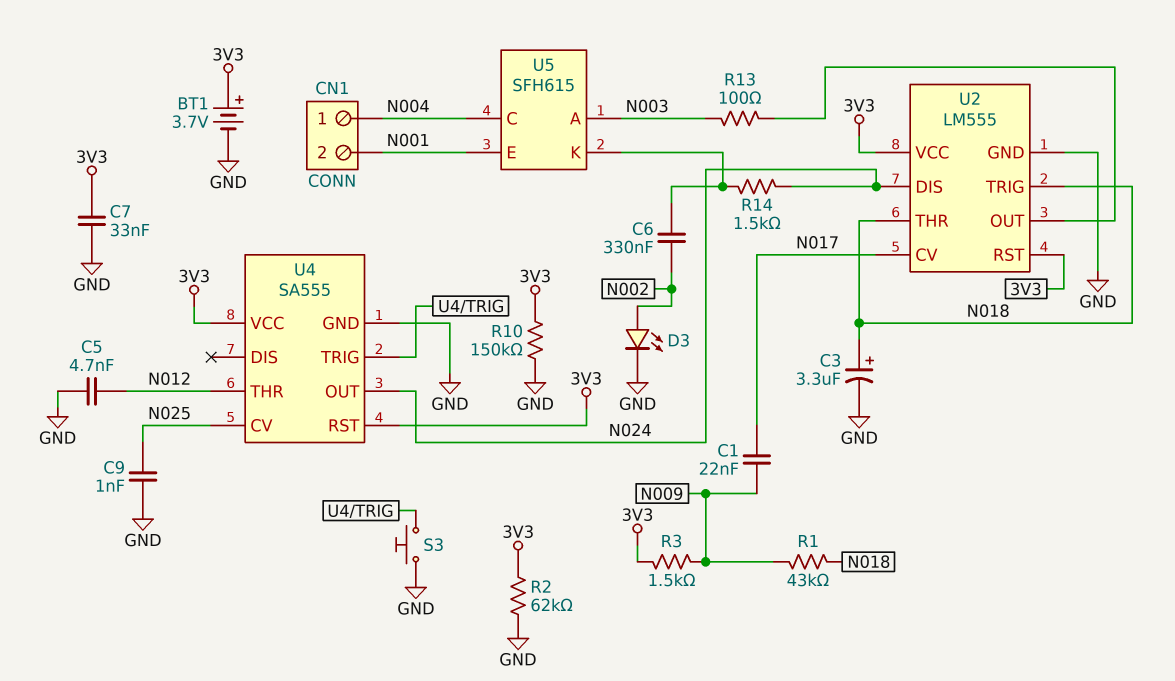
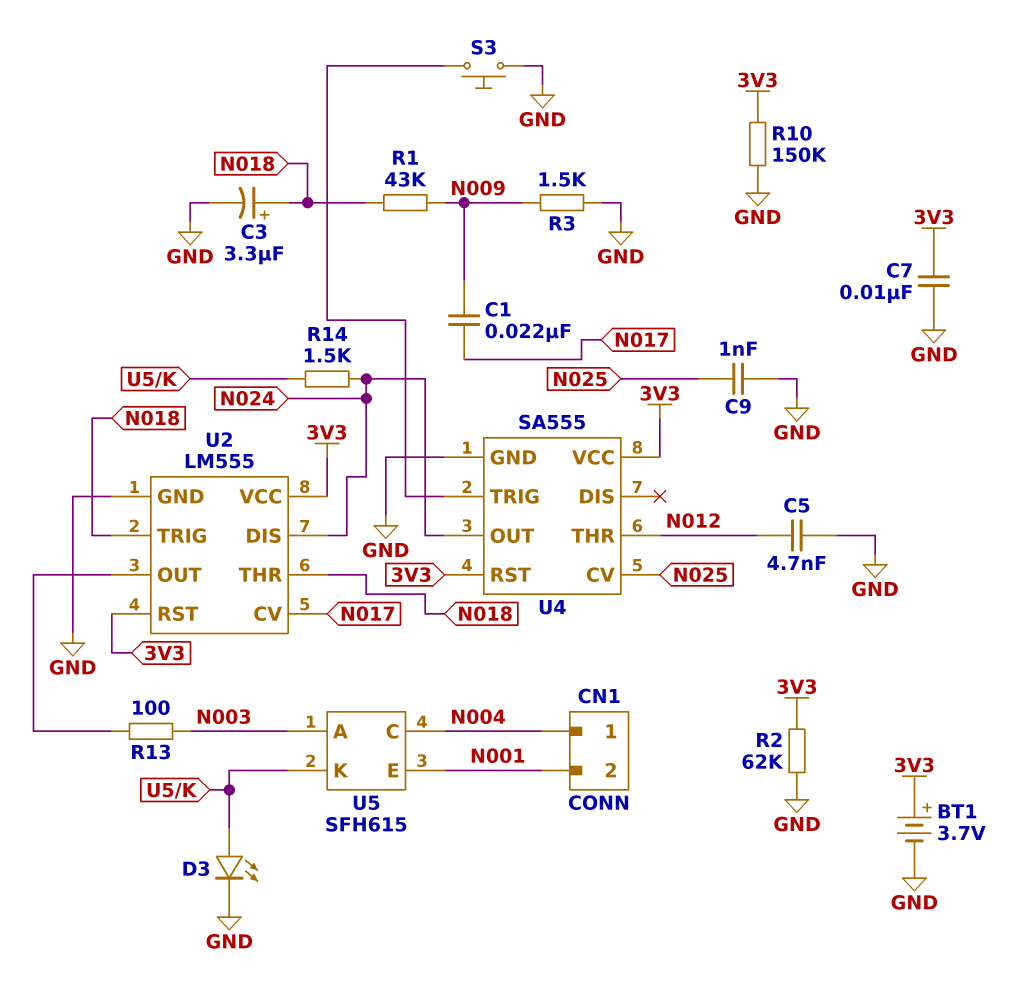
C6: 330nF (N002, U5/K) -> none
C7: 33nF (3V3, GND) -> 10nF (3V3, GND)
D3: LED (A N002, K GND) -> LED (A U5/K, K GND)
R3: 1.5k (3V3, N009) -> 1.5k (GND, N009)

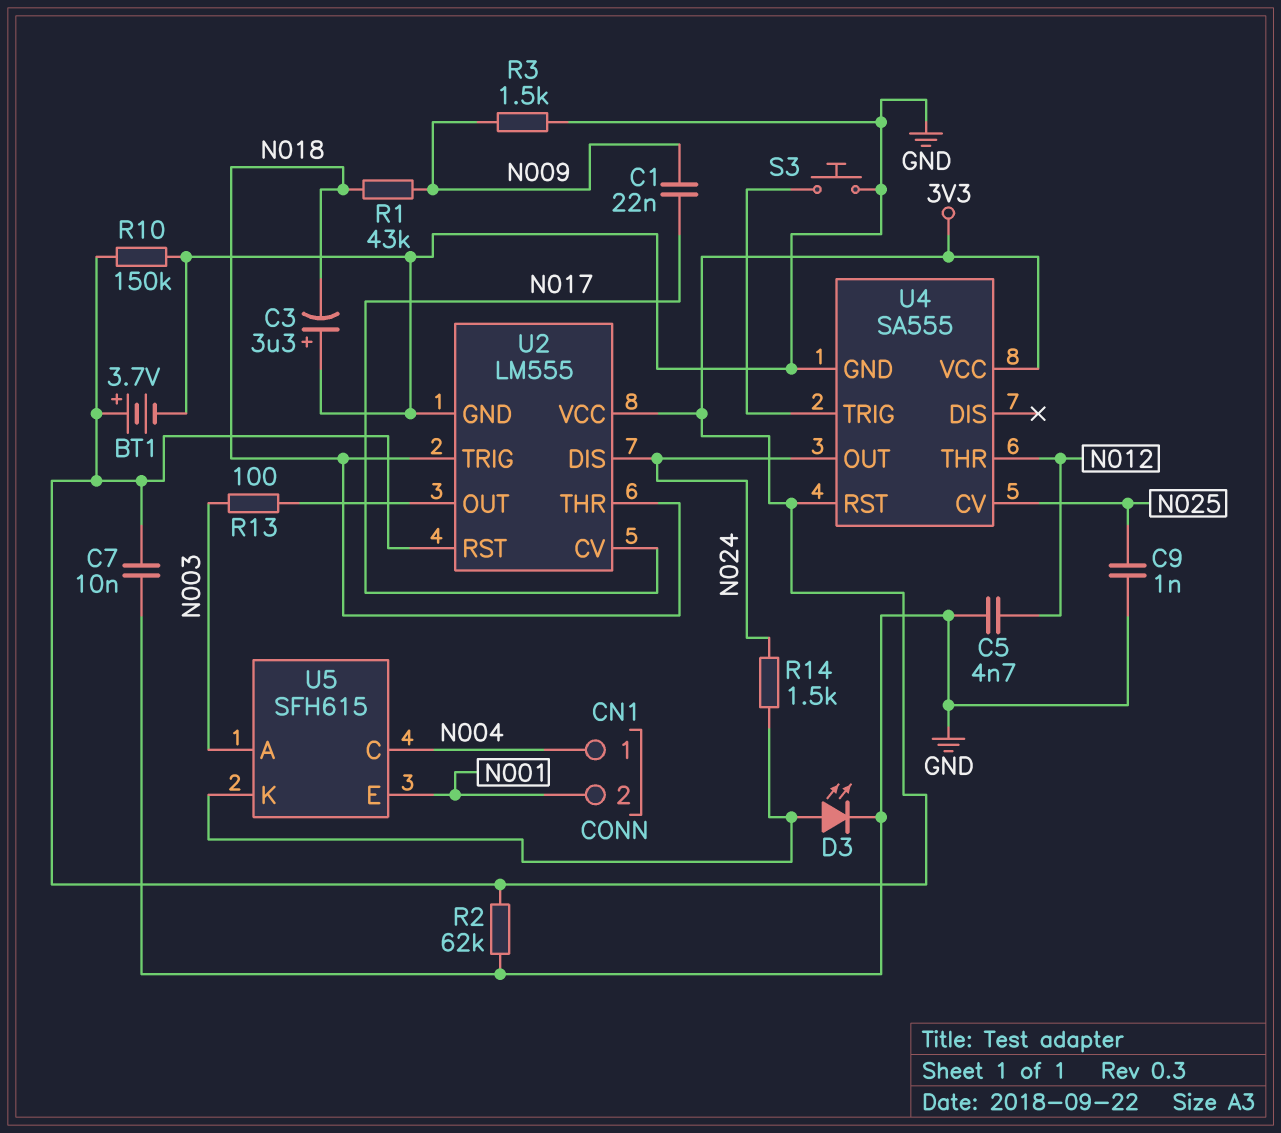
C3: 3.3uF (plus N018, minus GND) -> 3.3uF (plus GND, minus N018)

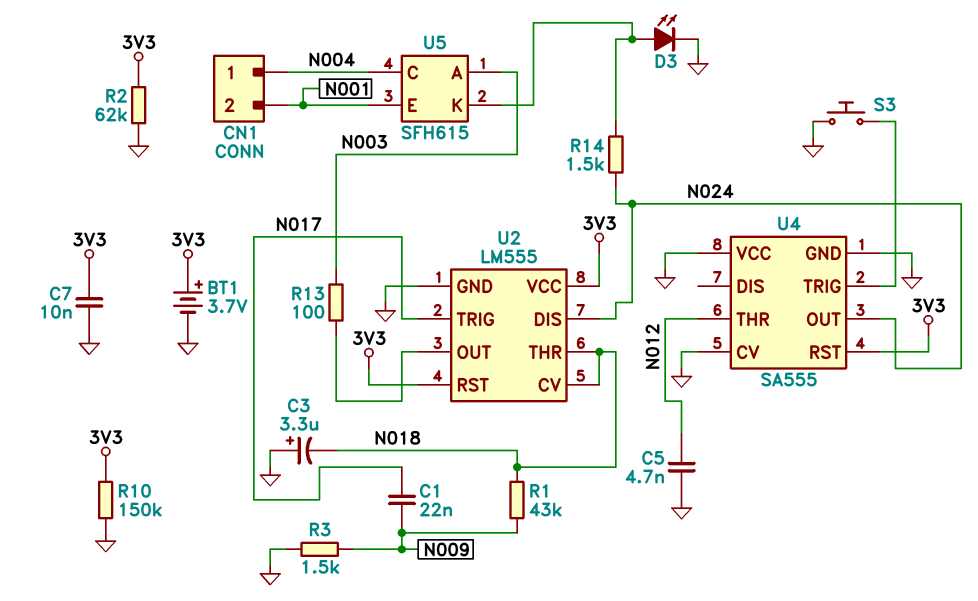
C9: 1nF (GND, N025) -> none
U2 pin CV: N017 -> N018
U2 pin TRIG: N018 -> N017
U4 pin CV: N025 -> GND
U4 pin VCC: 3V3 -> GND

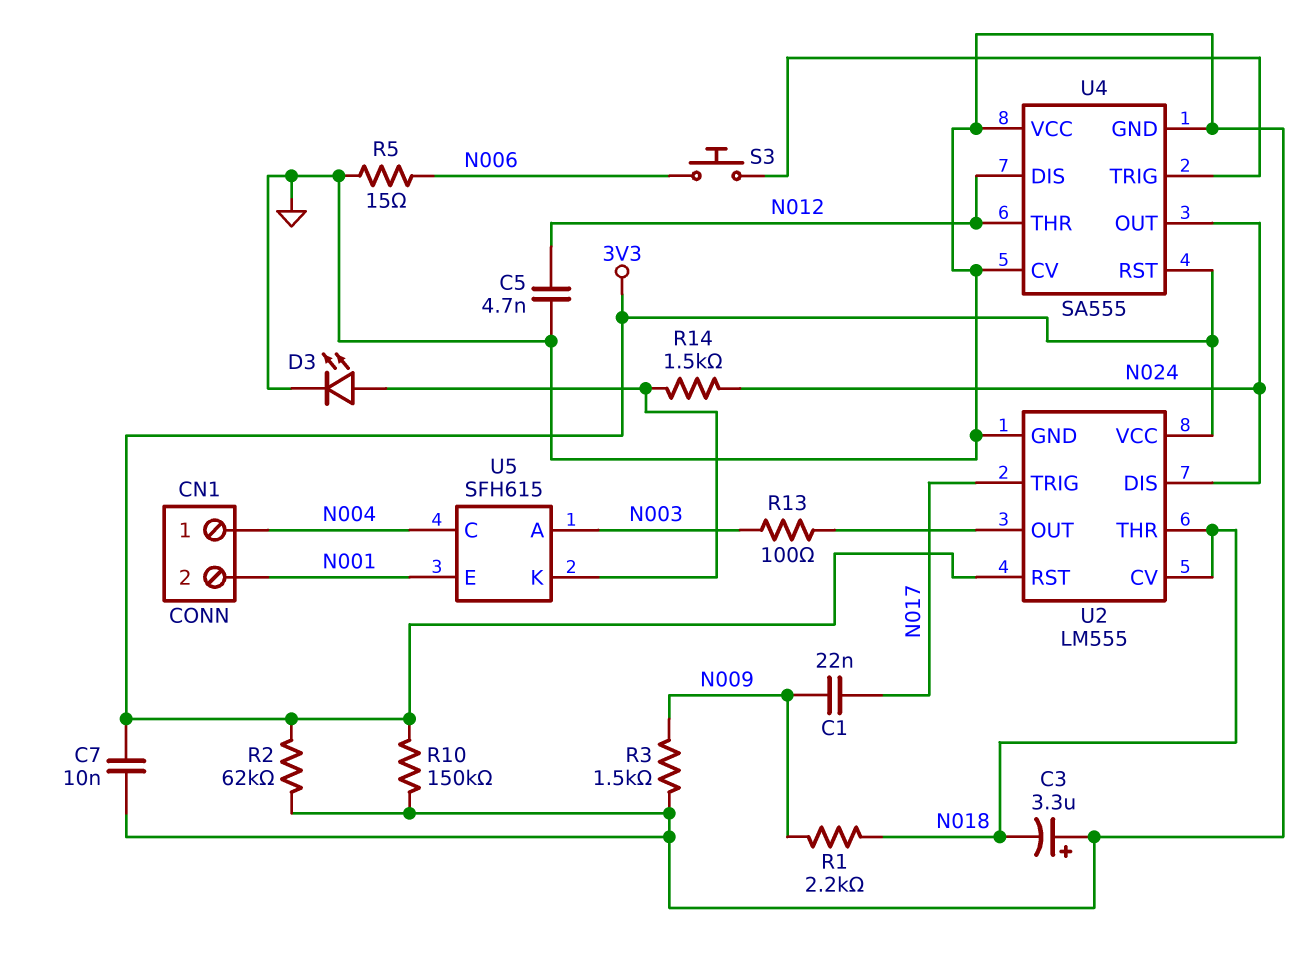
BT1: 3.7V (plus 3V3, minus GND) -> none
R1: 43k (N009, N018) -> 2.2k (N009, N018)
R5: none -> 15 (GND, N006)
S3: button (GND, U4/TRIG) -> button (N006, U4/TRIG)
U4 pin DIS: none -> N012

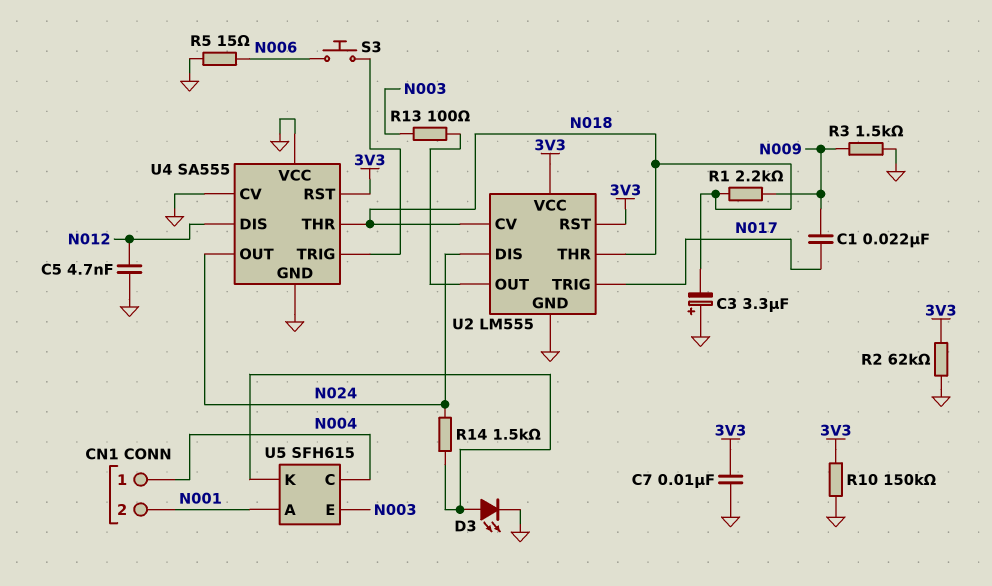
U4 pin THR: N012 -> N018
U5 pin A: N003 -> N001
U5 pin E: N001 -> N003

